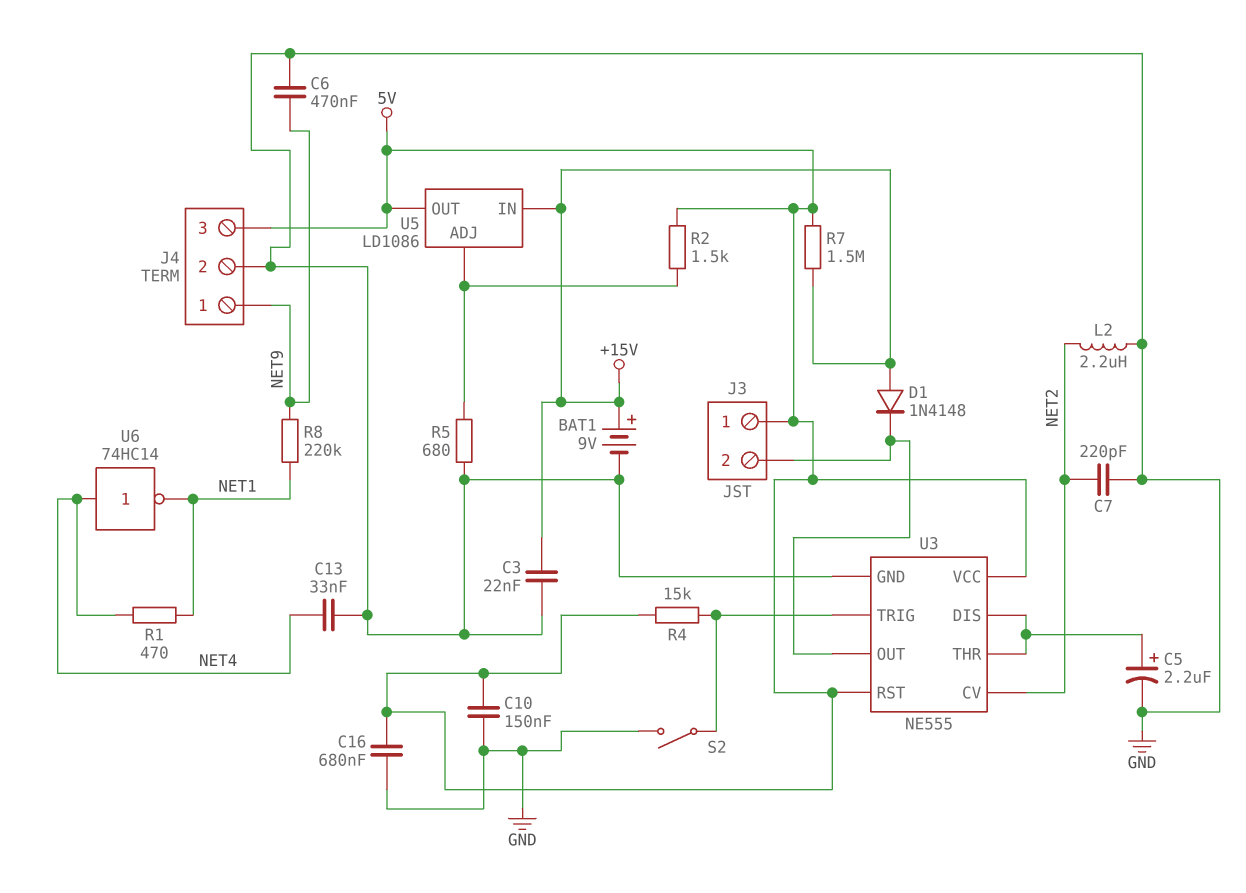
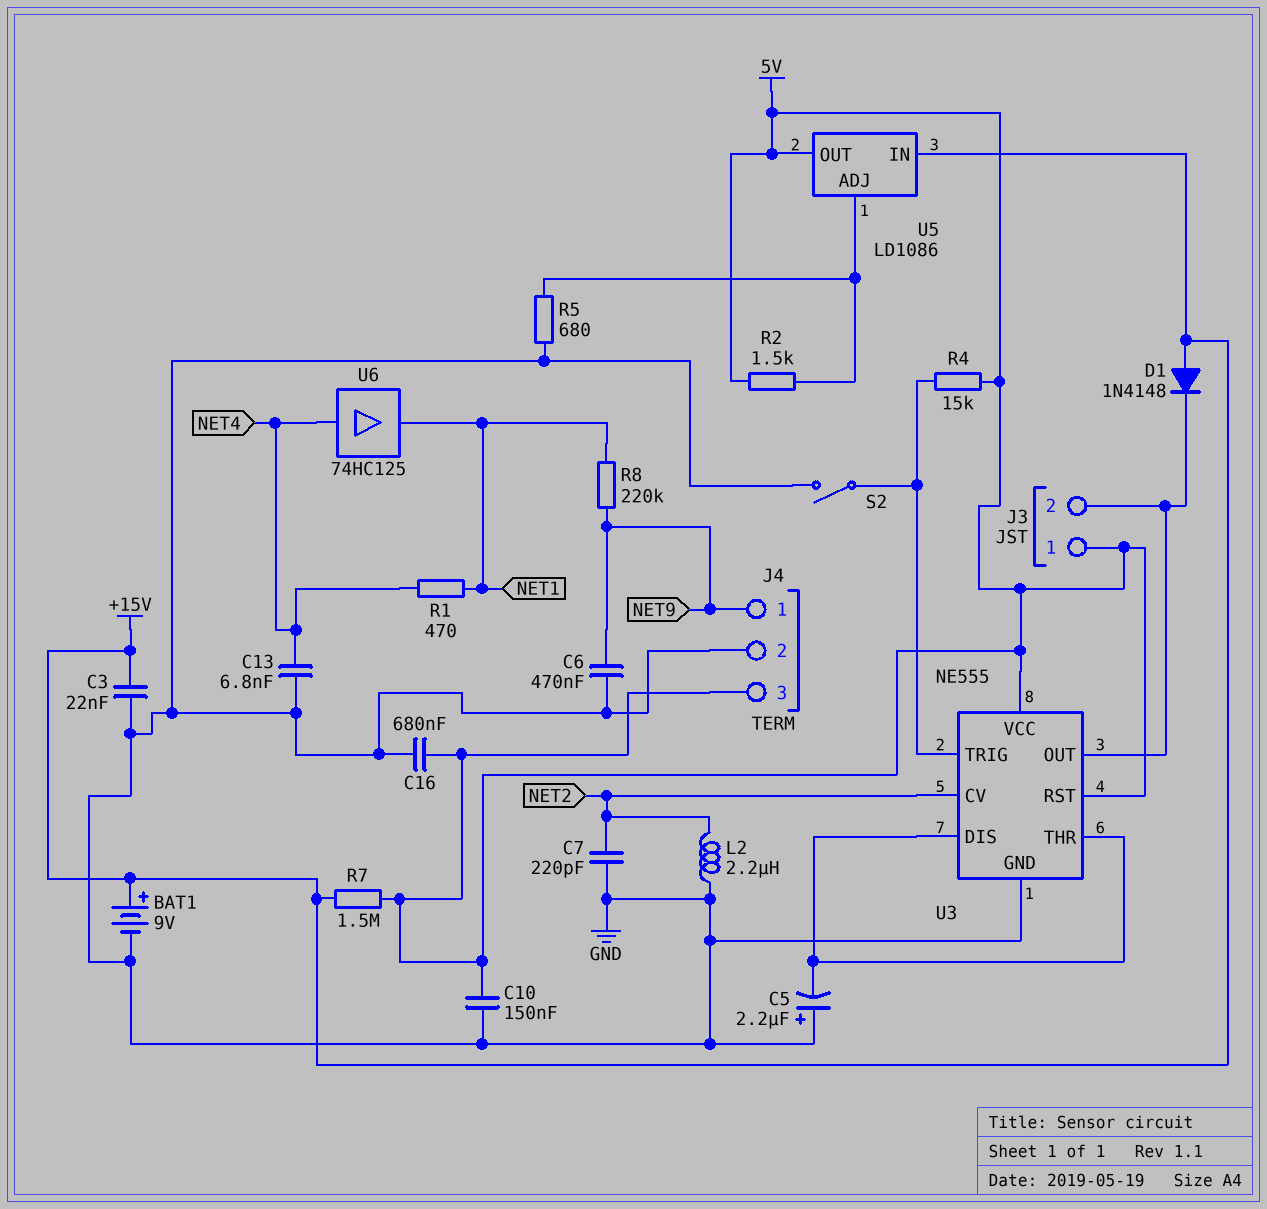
C5: 2.2uF (plus U3/DIS, minus GND) -> 2.2uF (plus GND, minus U3/DIS)
C13: 33nF (GND, NET4) -> 6.8nF (GND, NET4)
U6: NOT 74HC14 (in NET4, out NET1) -> buffer 74HC125 (in NET4, out NET1)

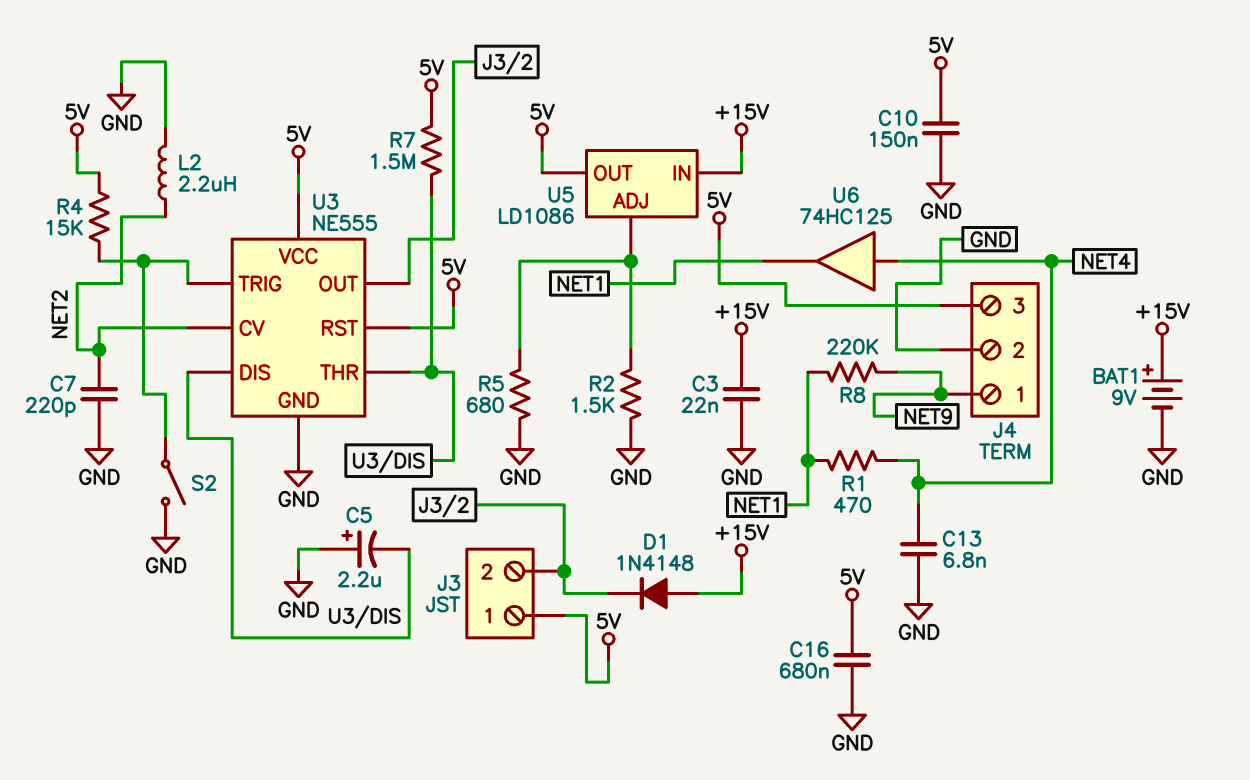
C6: 470nF (GND, NET9) -> none
R2: 1.5k (5V, U5/ADJ) -> 1.5k (GND, U5/ADJ)
R7: 1.5M (+15V, 5V) -> 1.5M (5V, U3/DIS)

